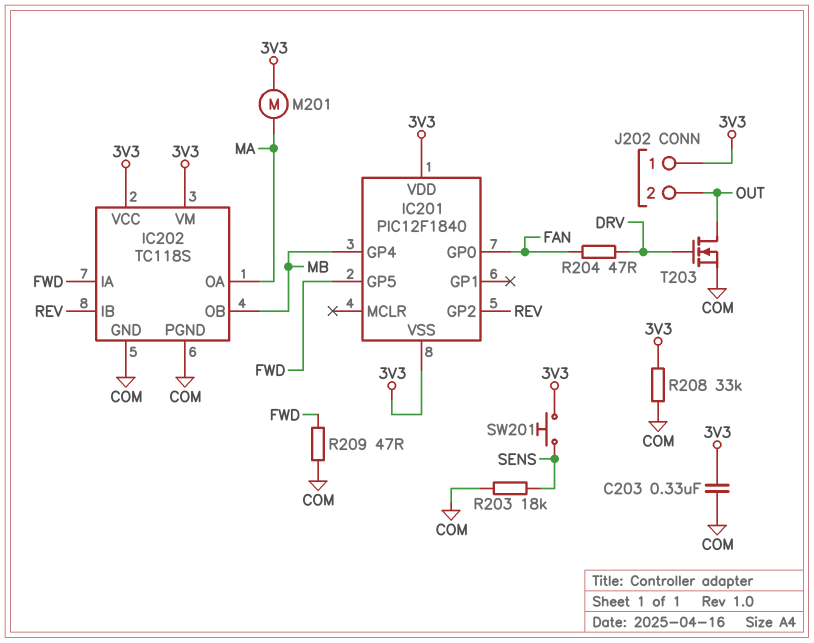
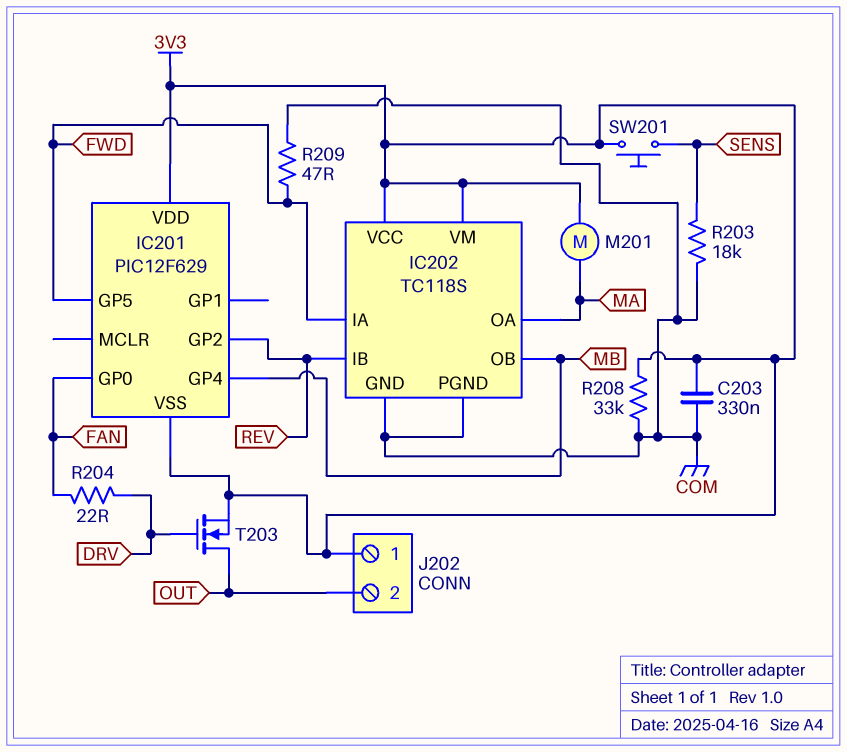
IC201: PIC12F1840 -> PIC12F629
R204: 47 (DRV, FAN) -> 22 (DRV, FAN)
T203: NMOS (G DRV, D OUT, S COM) -> NMOS (G DRV, D OUT, S 3V3)

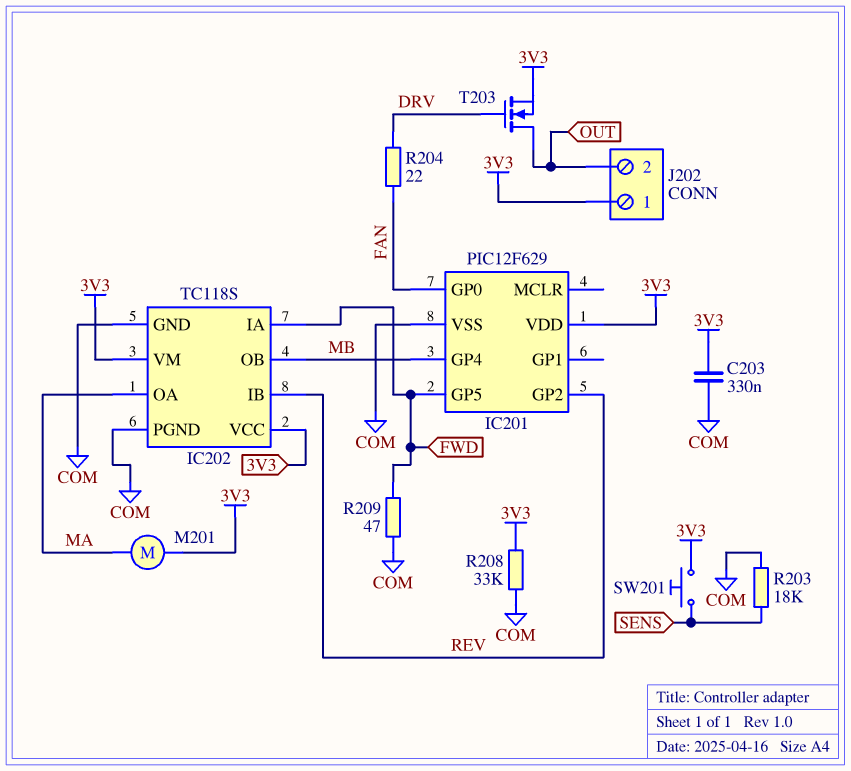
IC201 pin VSS: 3V3 -> COM

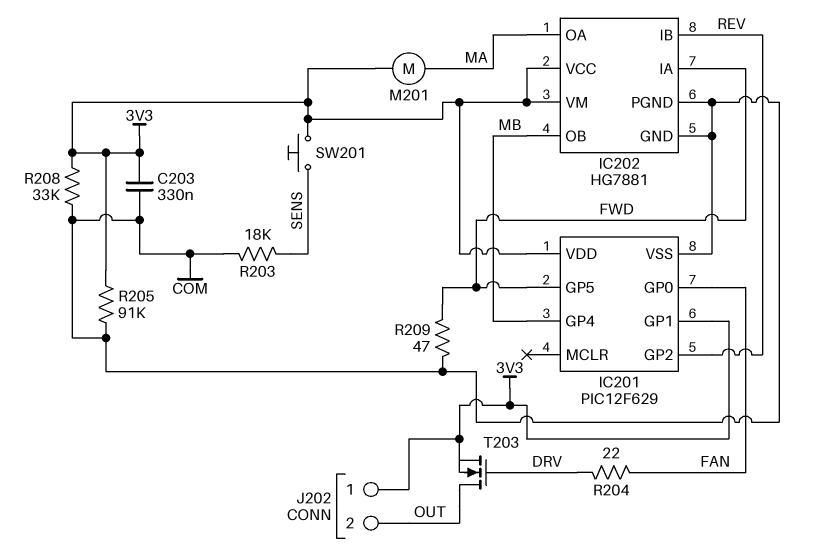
IC201 pin GP1: none -> 3V3
IC202: TC118S -> HG7881
R205: none -> 91k (3V3, COM)

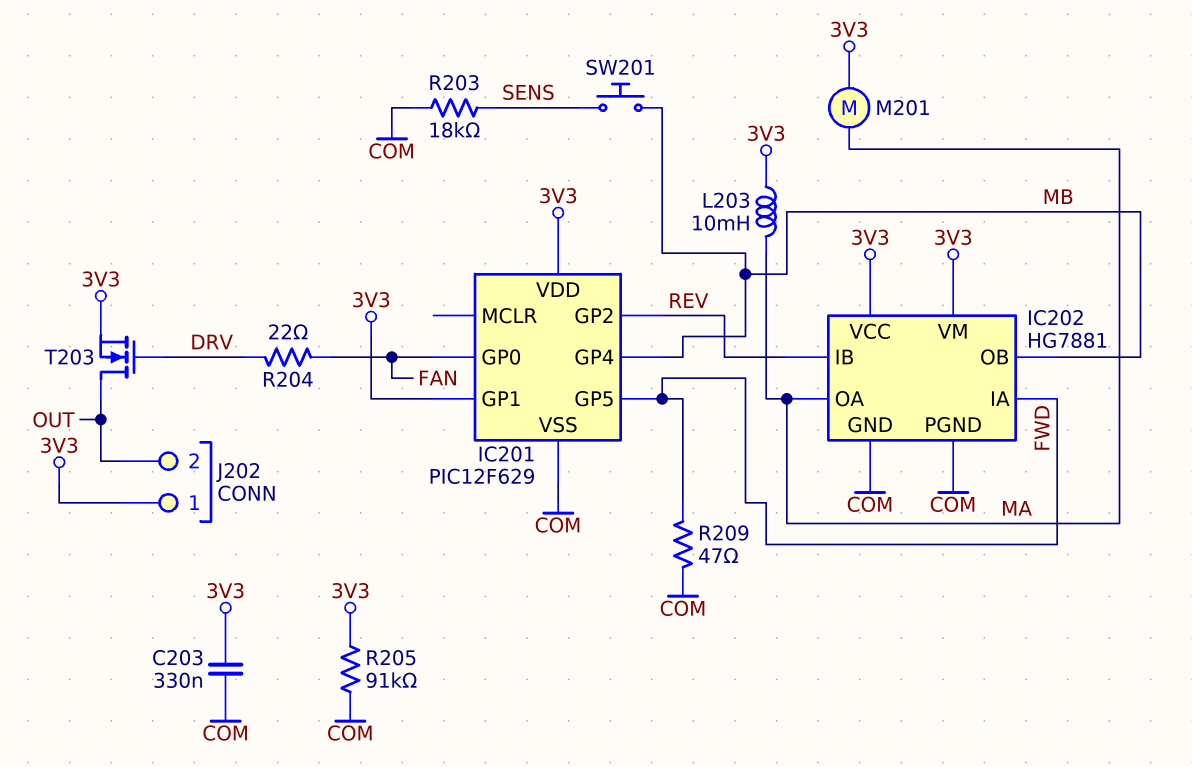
L203: none -> 10mH (3V3, MA)
R208: 33k (3V3, COM) -> none
SW201: button (3V3, SENS) -> button (MB, SENS)

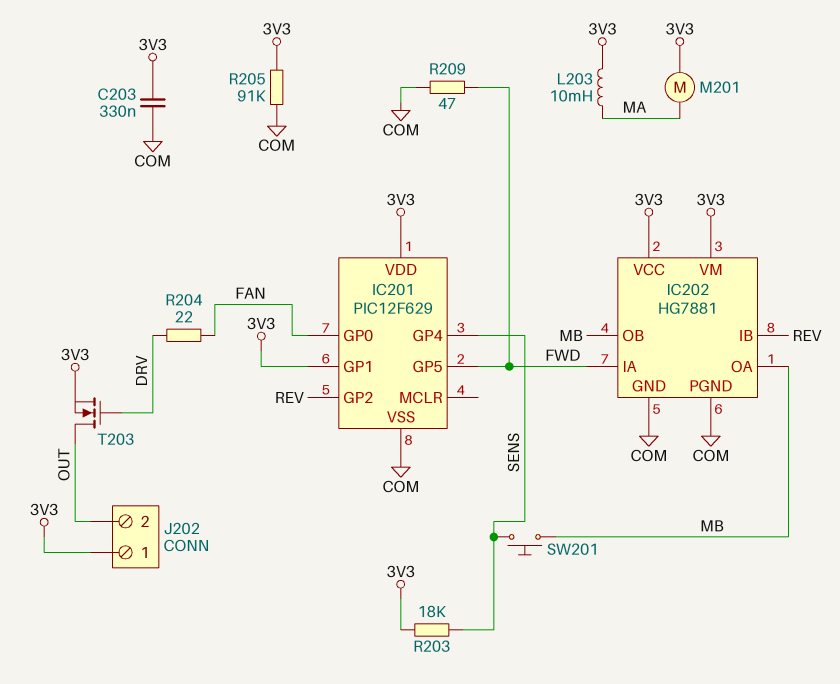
IC201 pin GP4: MB -> SENS
IC202 pin OA: MA -> MB
R203: 18k (COM, SENS) -> 18k (3V3, SENS)

